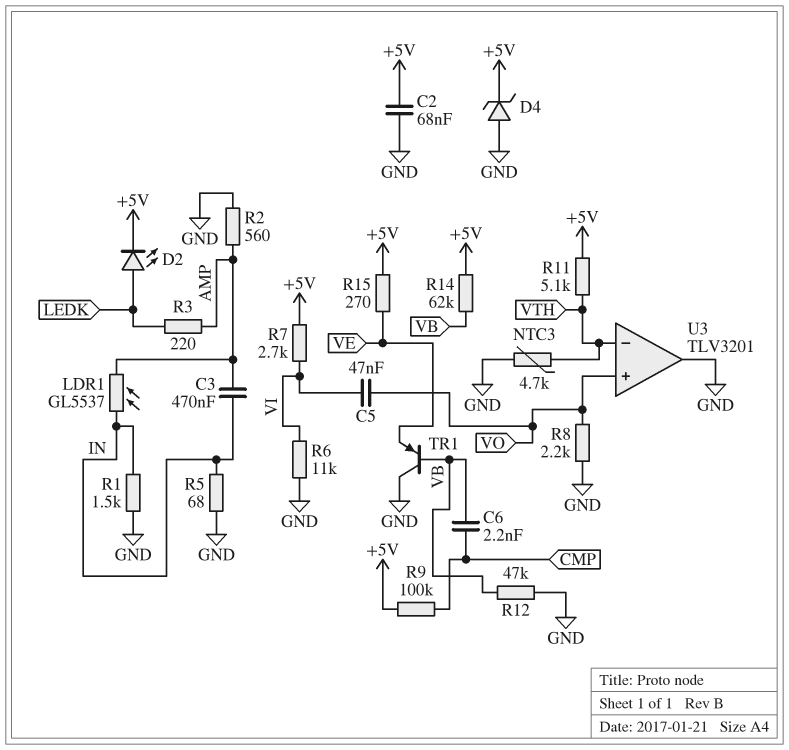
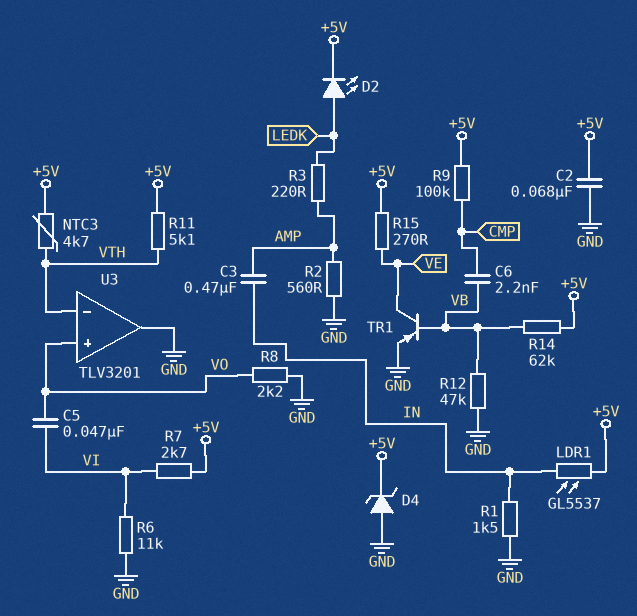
LDR1: GL5537 (AMP, IN) -> GL5537 (+5V, IN)
NTC3: 4.7k (GND, VTH) -> 4.7k (+5V, VTH)
R5: 68 (GND, IN) -> none
TR1: PNP (B VB, C GND, E VE) -> PNP (B VB, C VE, E GND)

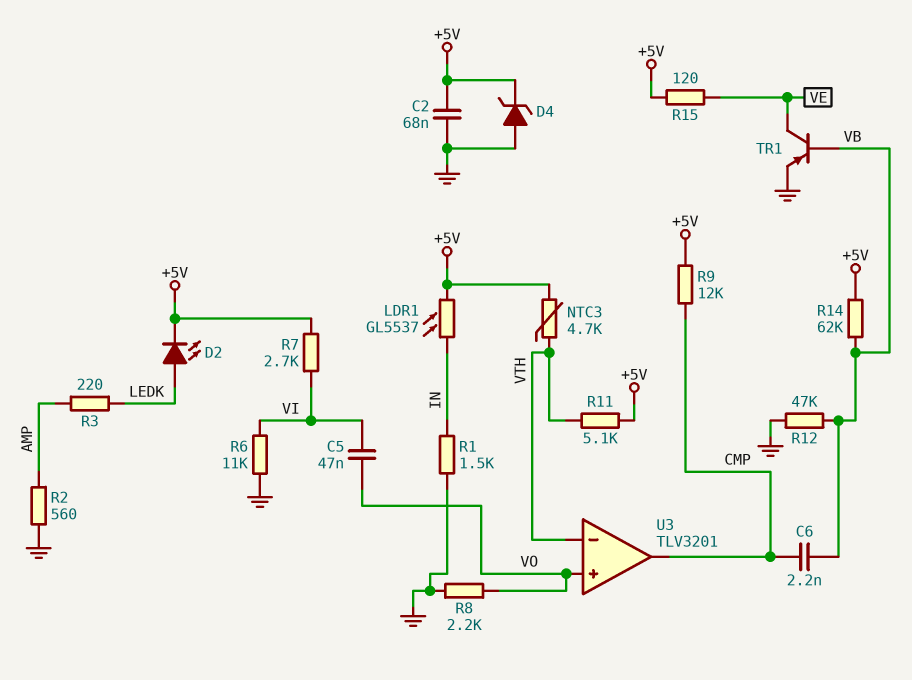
C3: 470nF (AMP, IN) -> none
R9: 100k (+5V, CMP) -> 12k (+5V, CMP)
R15: 270 (+5V, VE) -> 120 (+5V, VE)
U3 pin out: GND -> CMP

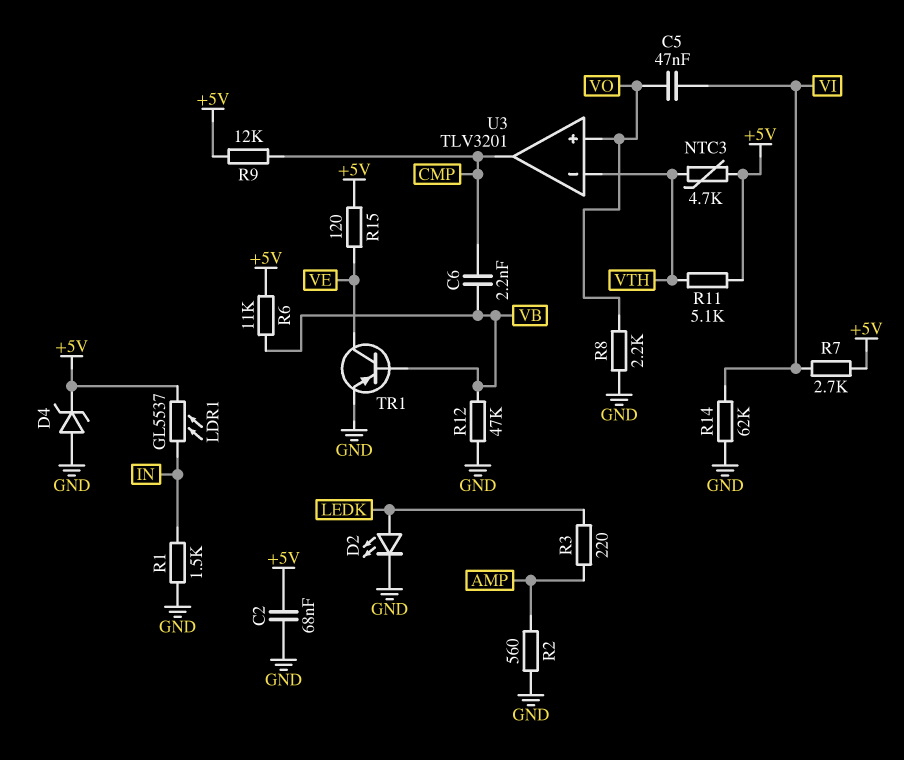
D2: LED (A LEDK, K +5V) -> LED (A LEDK, K GND)
R6: 11k (GND, VI) -> 11k (+5V, VB)
R14: 62k (+5V, VB) -> 62k (GND, VI)

